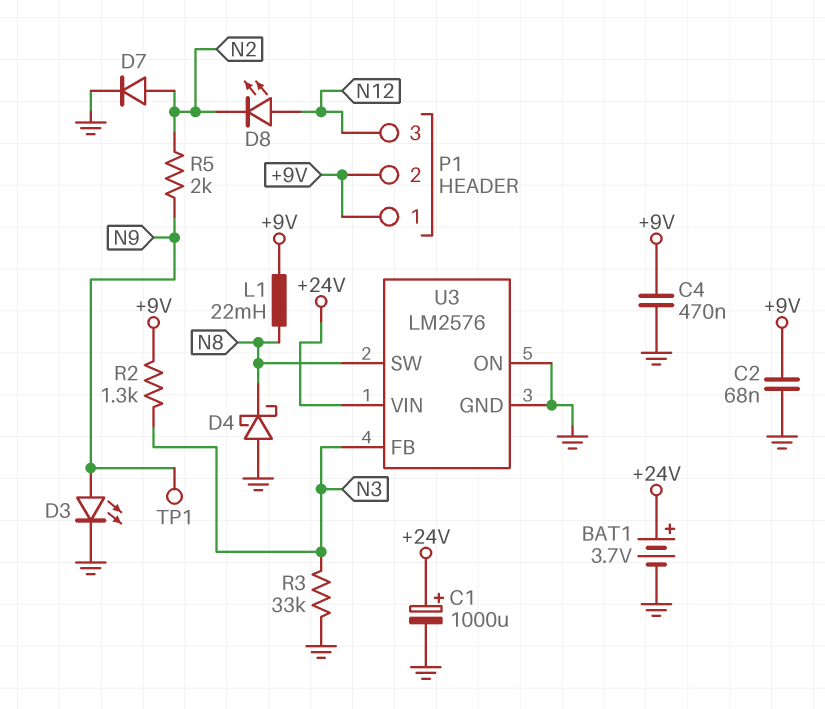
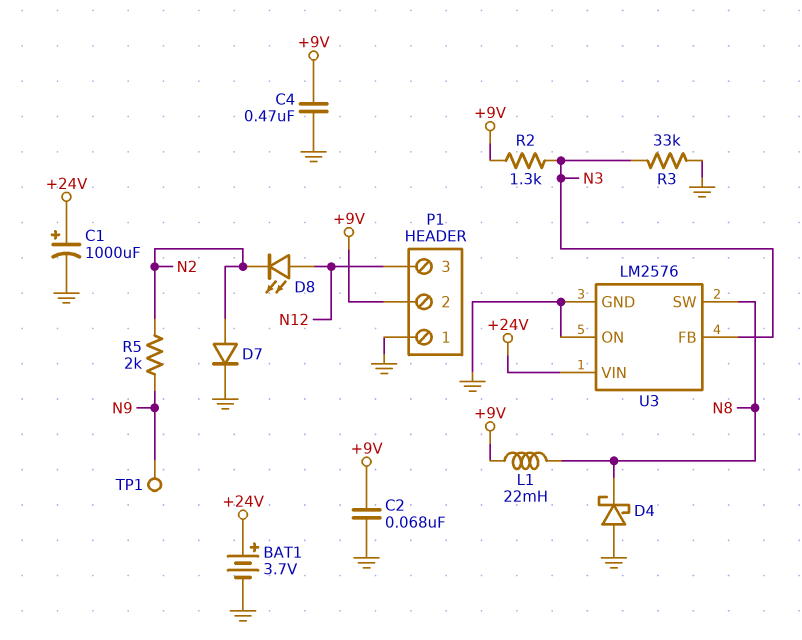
D3: LED (A N9, K GND) -> none
P1 pin 1: +9V -> GND

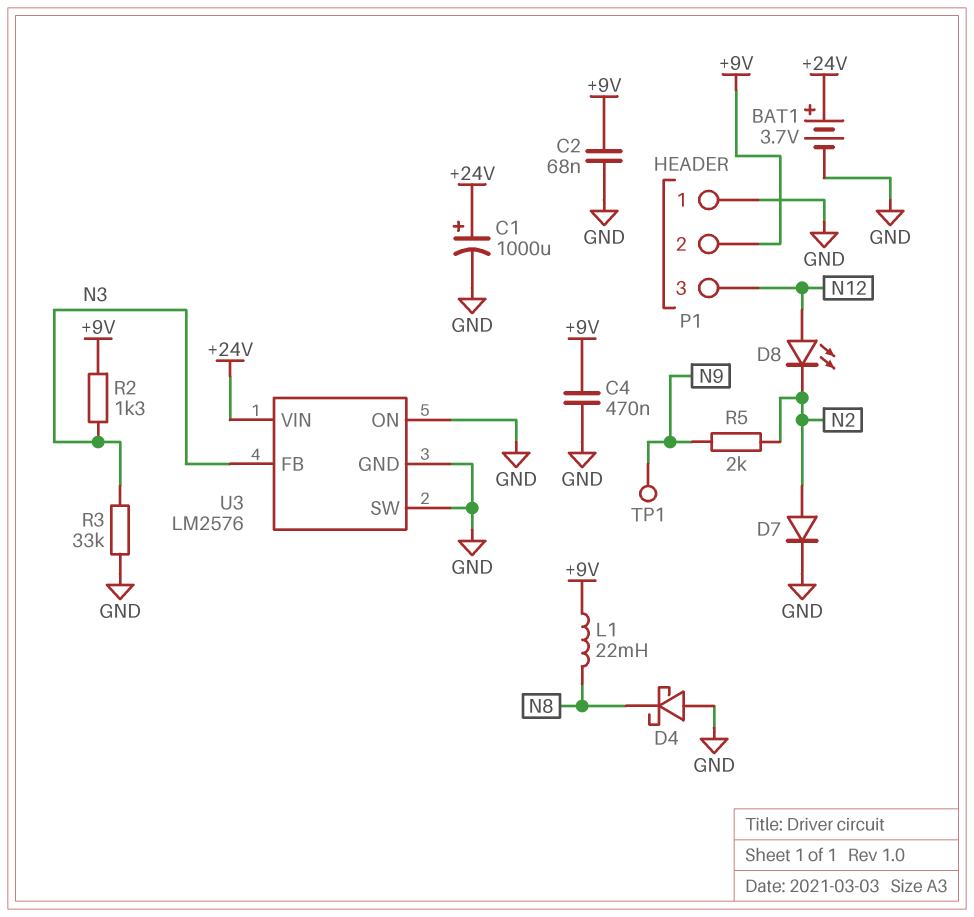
U3 pin SW: N8 -> GND

